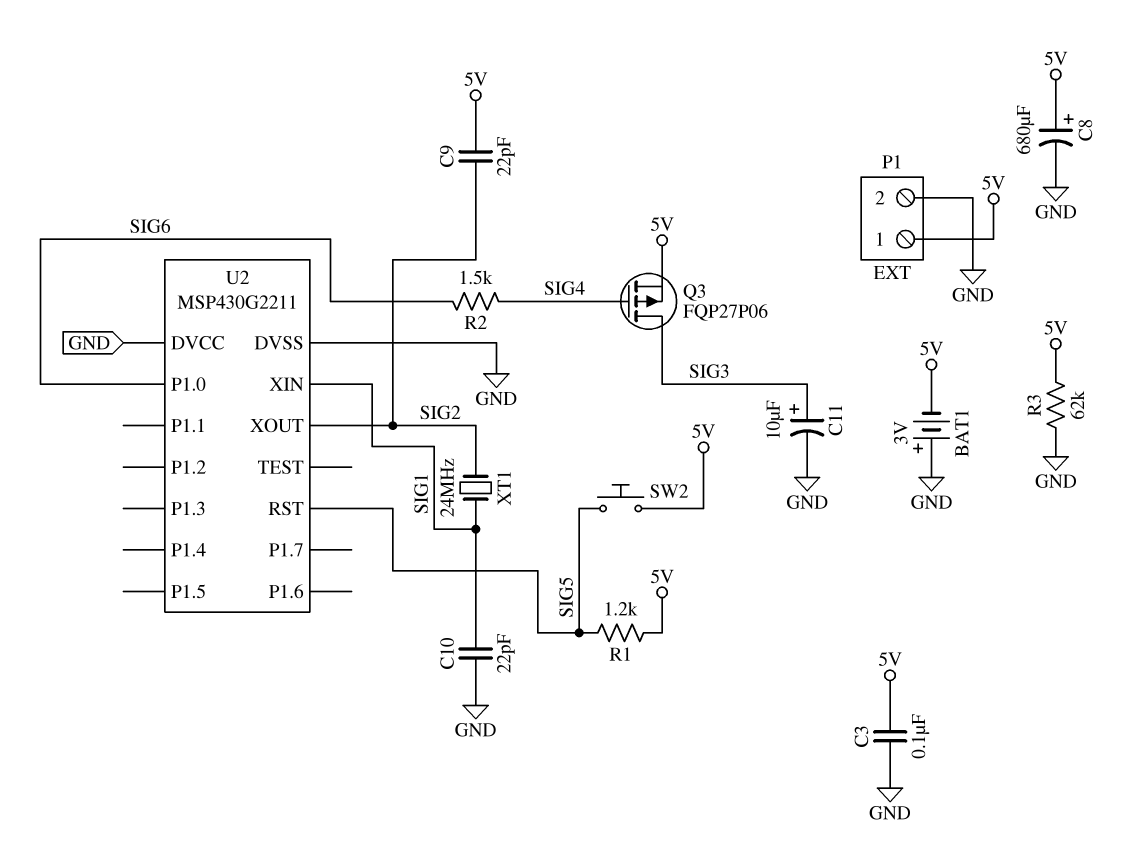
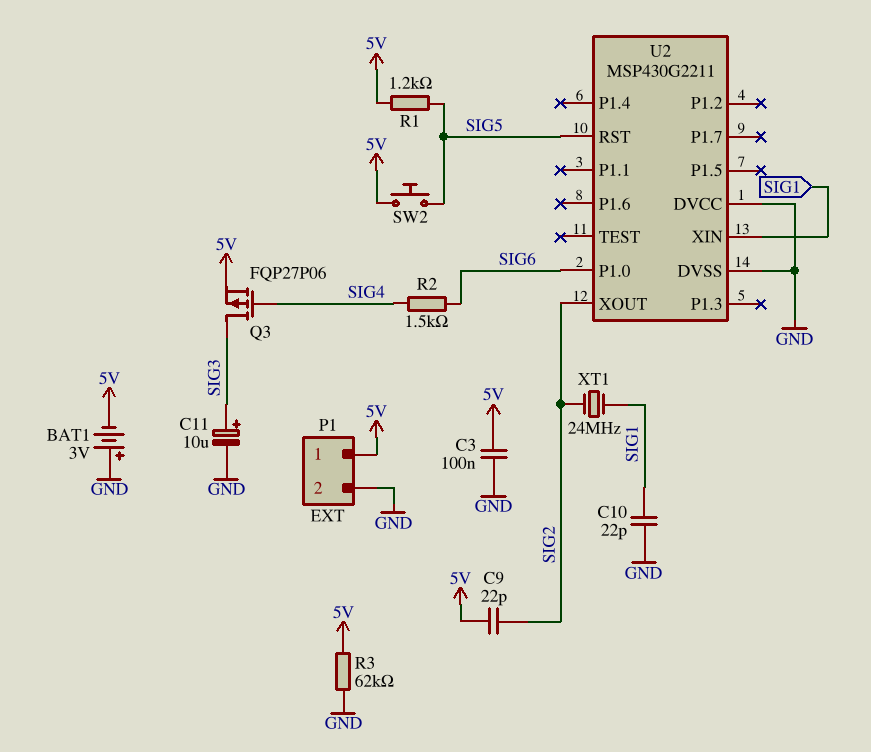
C8: 680uF (plus 5V, minus GND) -> none

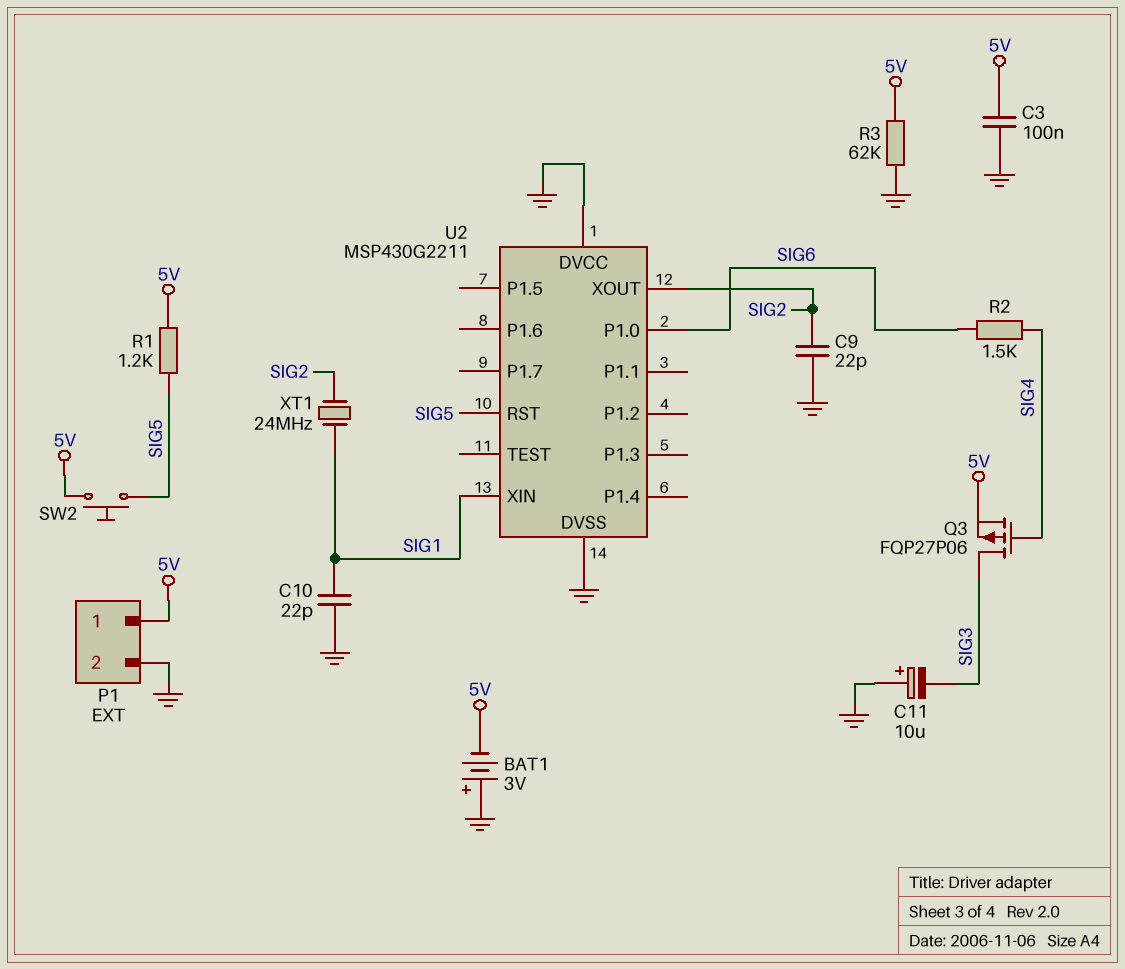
C9: 22pF (5V, SIG2) -> 22pF (GND, SIG2)
C11: 10uF (plus SIG3, minus GND) -> 10uF (plus GND, minus SIG3)

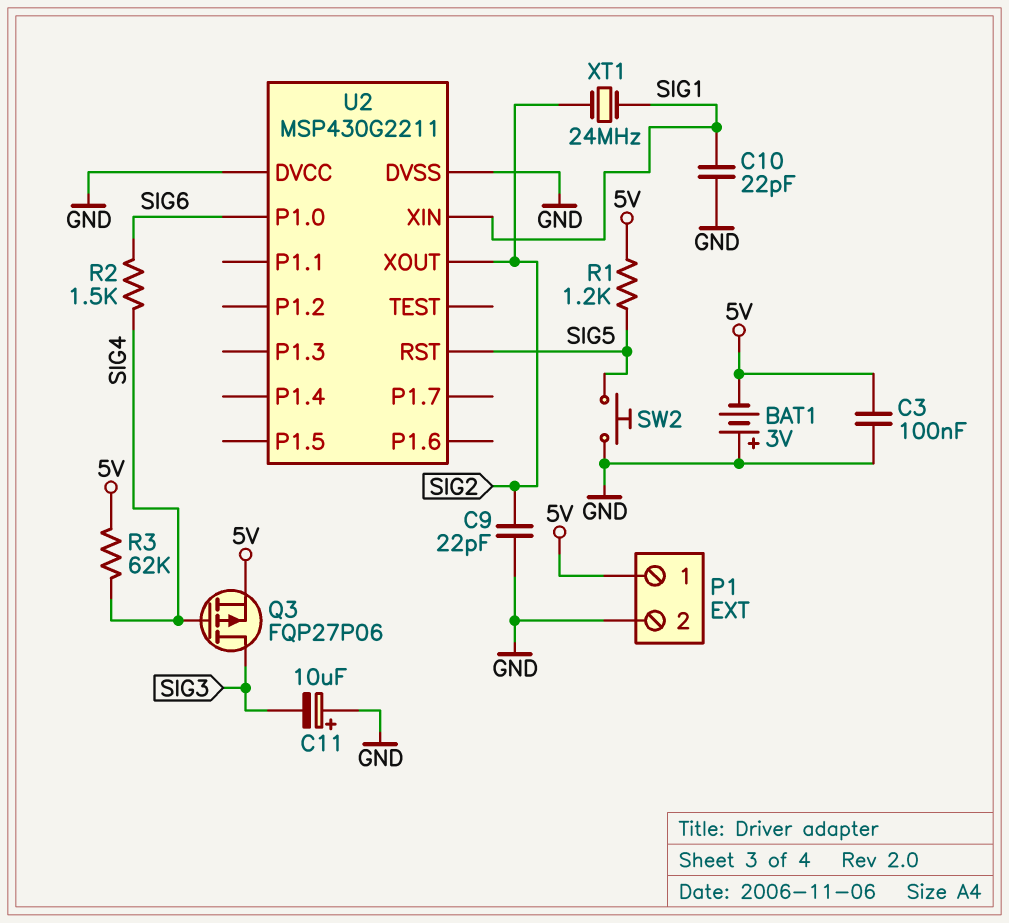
R3: 62k (5V, GND) -> 62k (5V, SIG4)
SW2: button (5V, SIG5) -> button (GND, SIG5)

